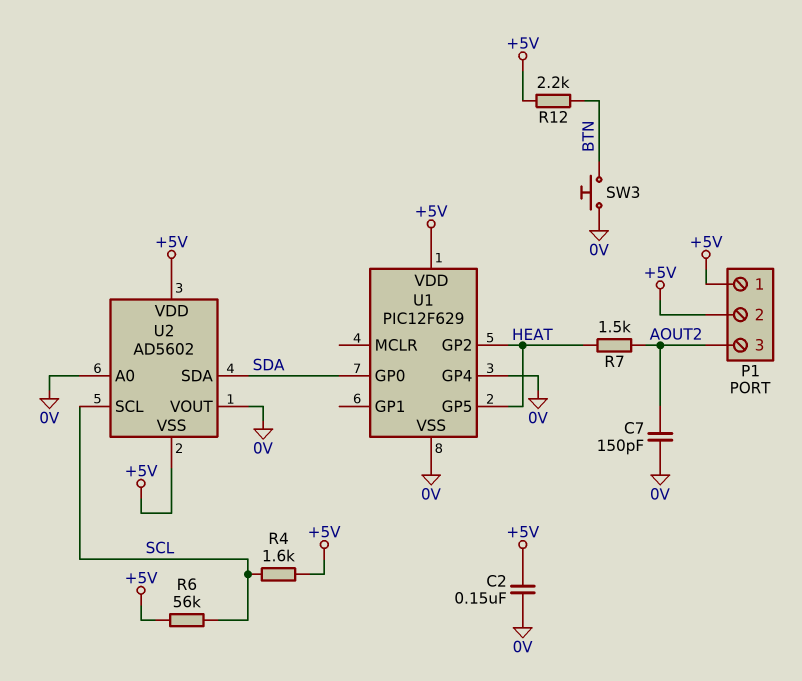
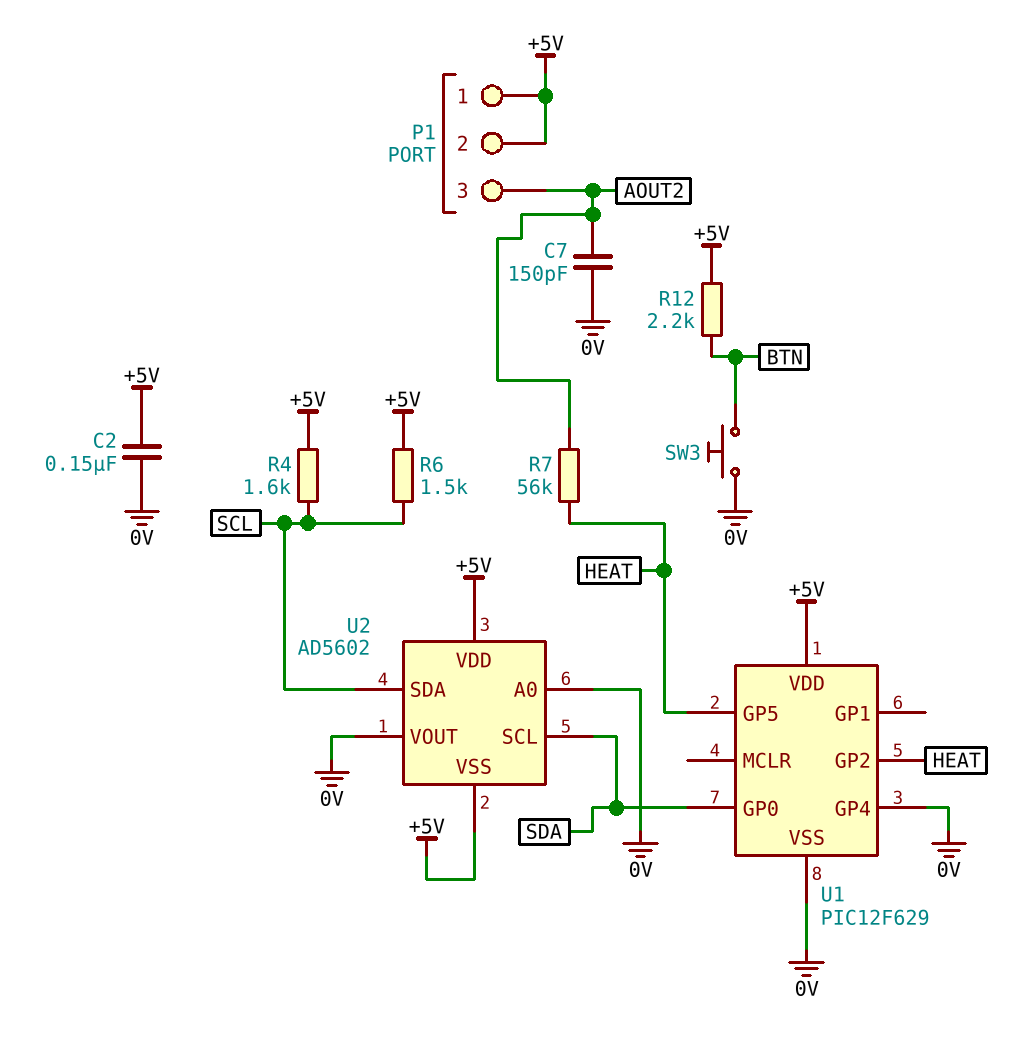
R6: 56k (+5V, SCL) -> 1.5k (+5V, SCL)
R7: 1.5k (AOUT2, HEAT) -> 56k (AOUT2, HEAT)
U2 pin SCL: SCL -> SDA
U2 pin SDA: SDA -> SCL

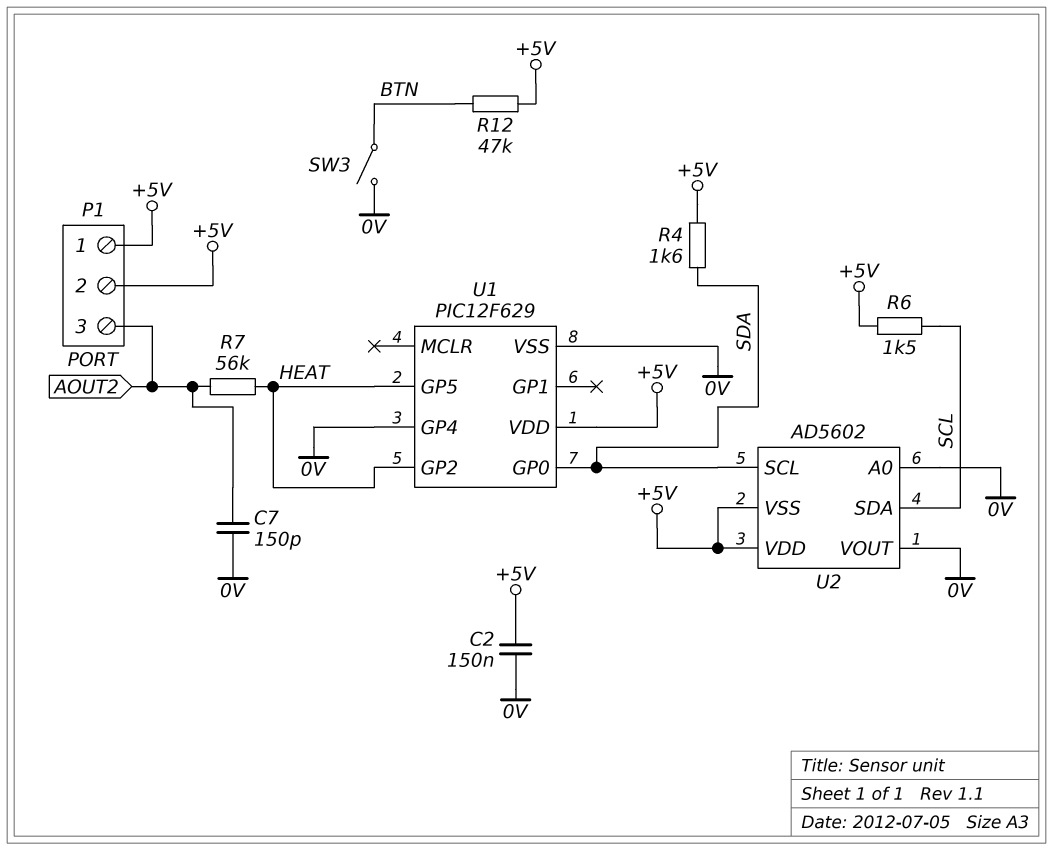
R4: 1.6k (+5V, SCL) -> 1.6k (+5V, SDA)
R12: 2.2k (+5V, BTN) -> 47k (+5V, BTN)
SW3: button (0V, BTN) -> switch (0V, BTN)

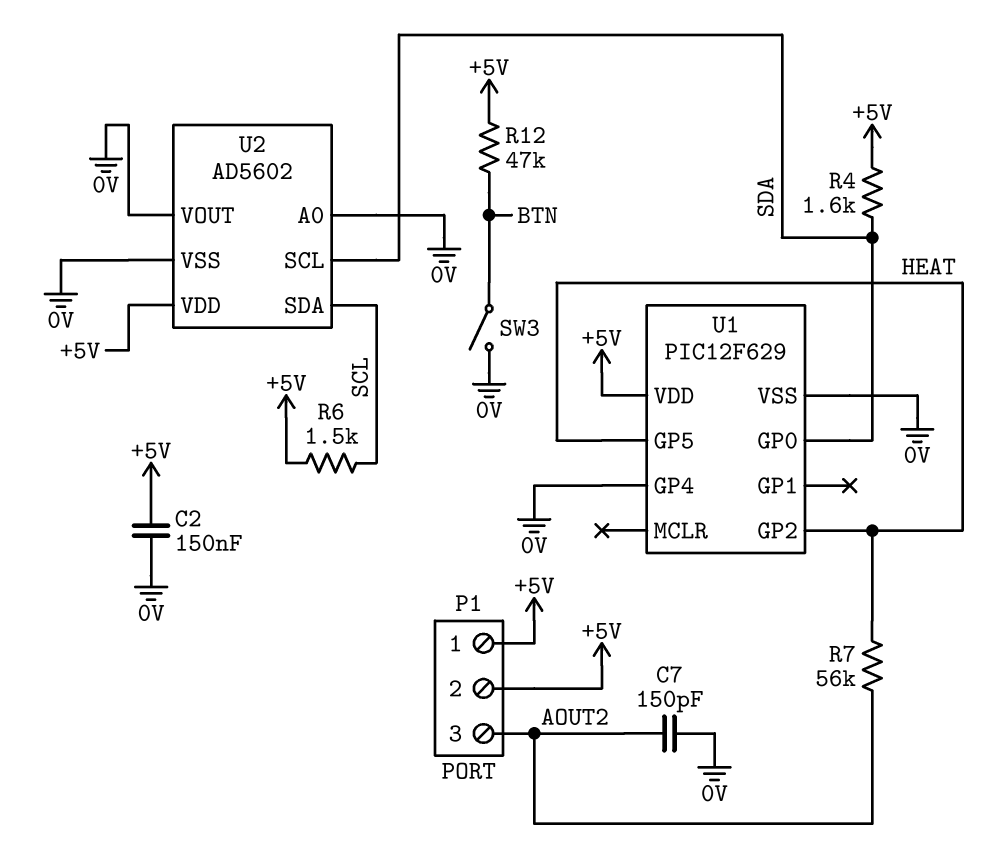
U2 pin VSS: +5V -> 0V

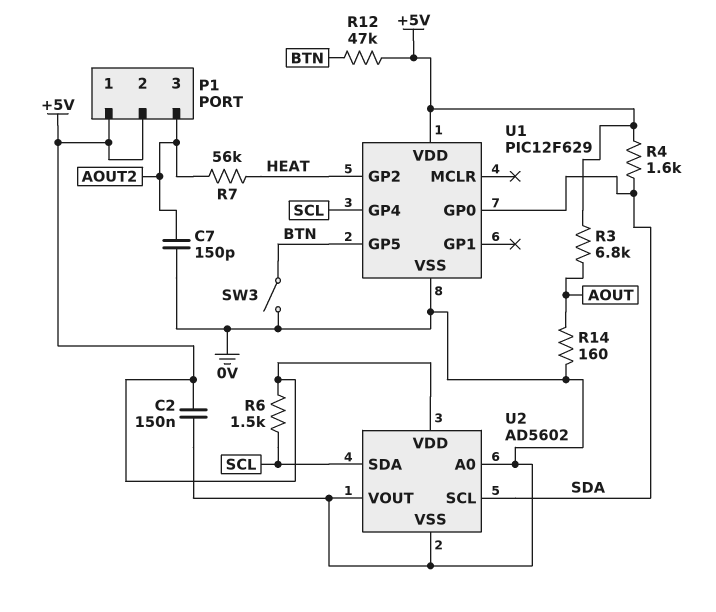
R3: none -> 6.8k (+5V, AOUT)
R14: none -> 160 (0V, AOUT)
U1 pin GP4: 0V -> SCL
U1 pin GP5: HEAT -> BTN

